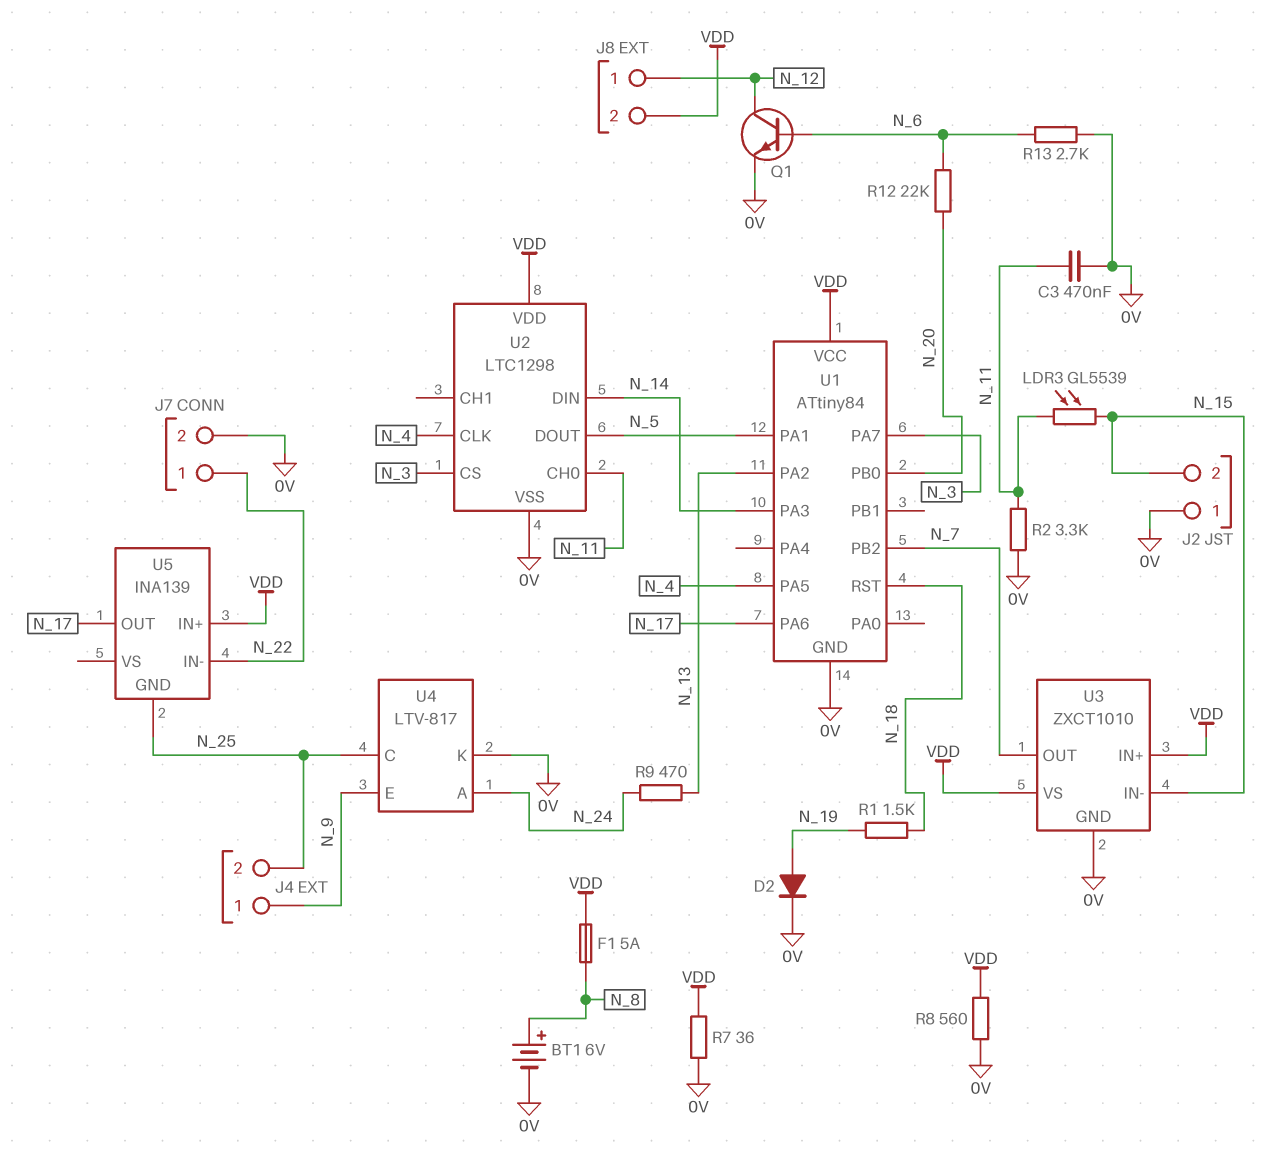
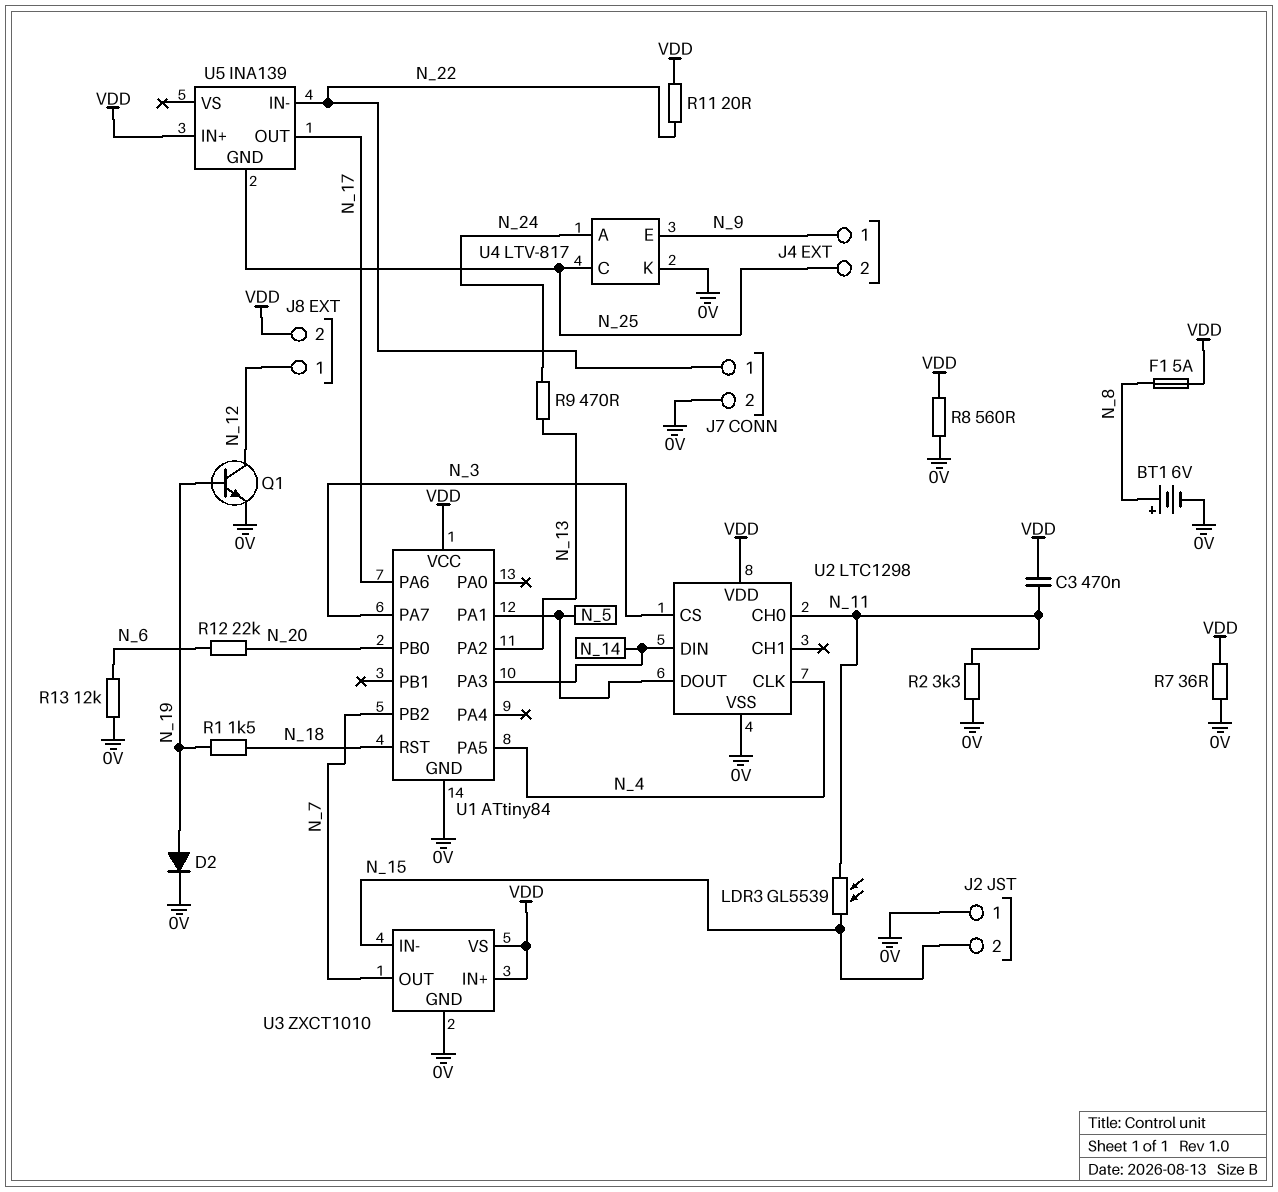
C3: 470nF (0V, N_11) -> 470nF (N_11, VDD)
Q1: NPN (B N_6, C N_12, E 0V) -> NPN (B N_19, C N_12, E 0V)
R11: none -> 20 (N_22, VDD)
R13: 2.7k (0V, N_6) -> 12k (0V, N_6)

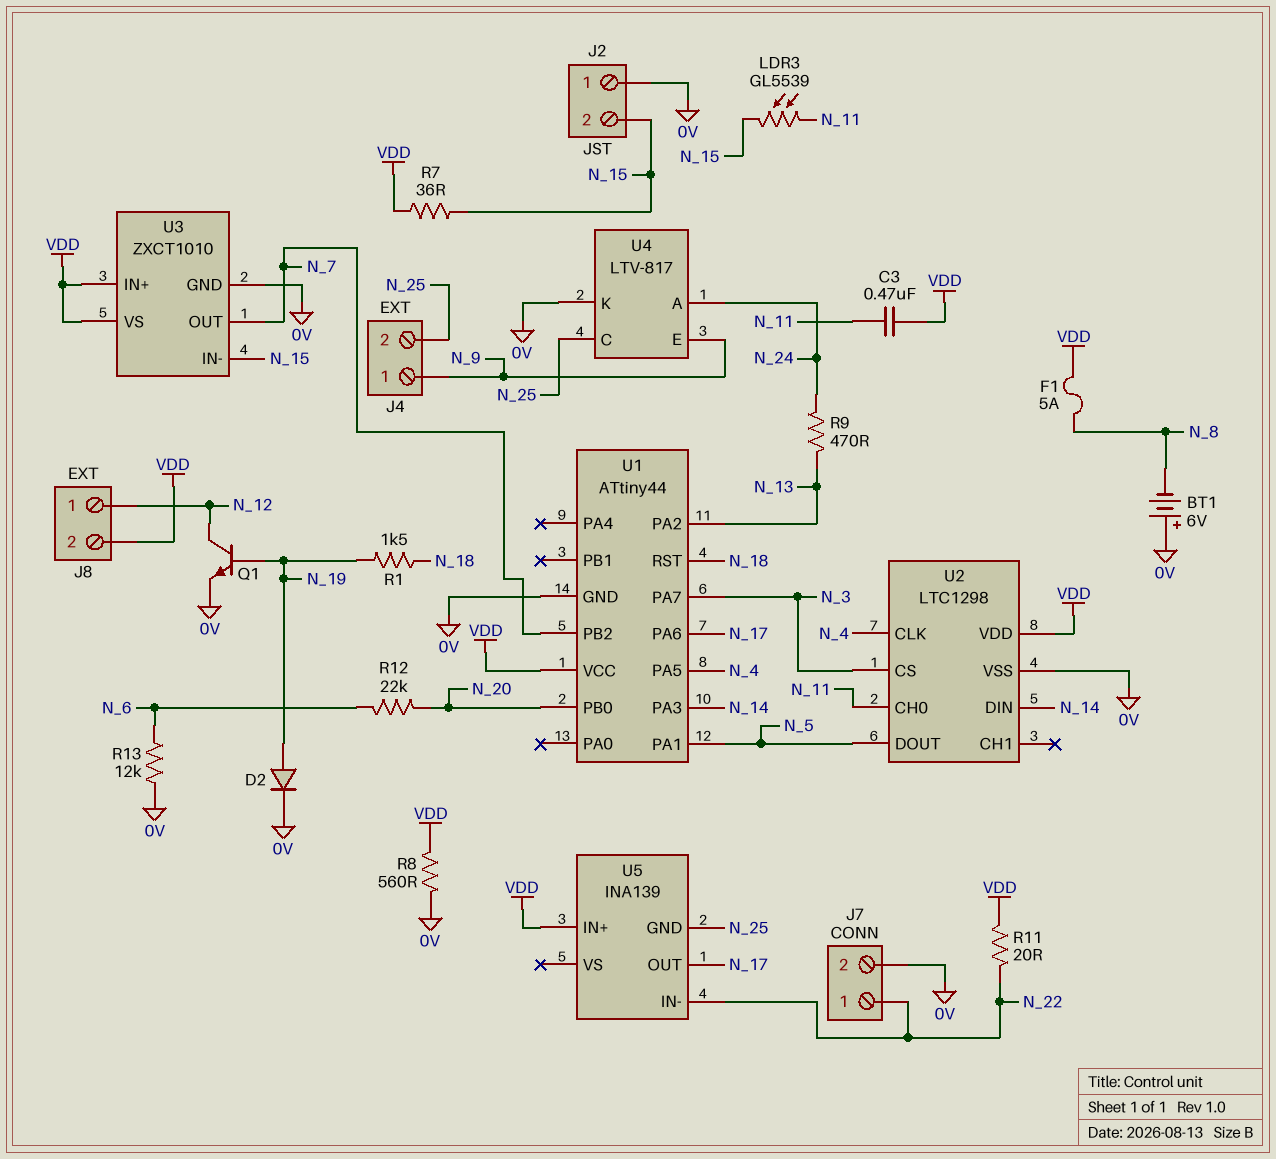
BT1: 6V (plus N_8, minus 0V) -> 6V (plus 0V, minus N_8)
R2: 3.3k (0V, N_11) -> none
R7: 36 (0V, VDD) -> 36 (N_15, VDD)
U1: ATtiny84 -> ATtiny44

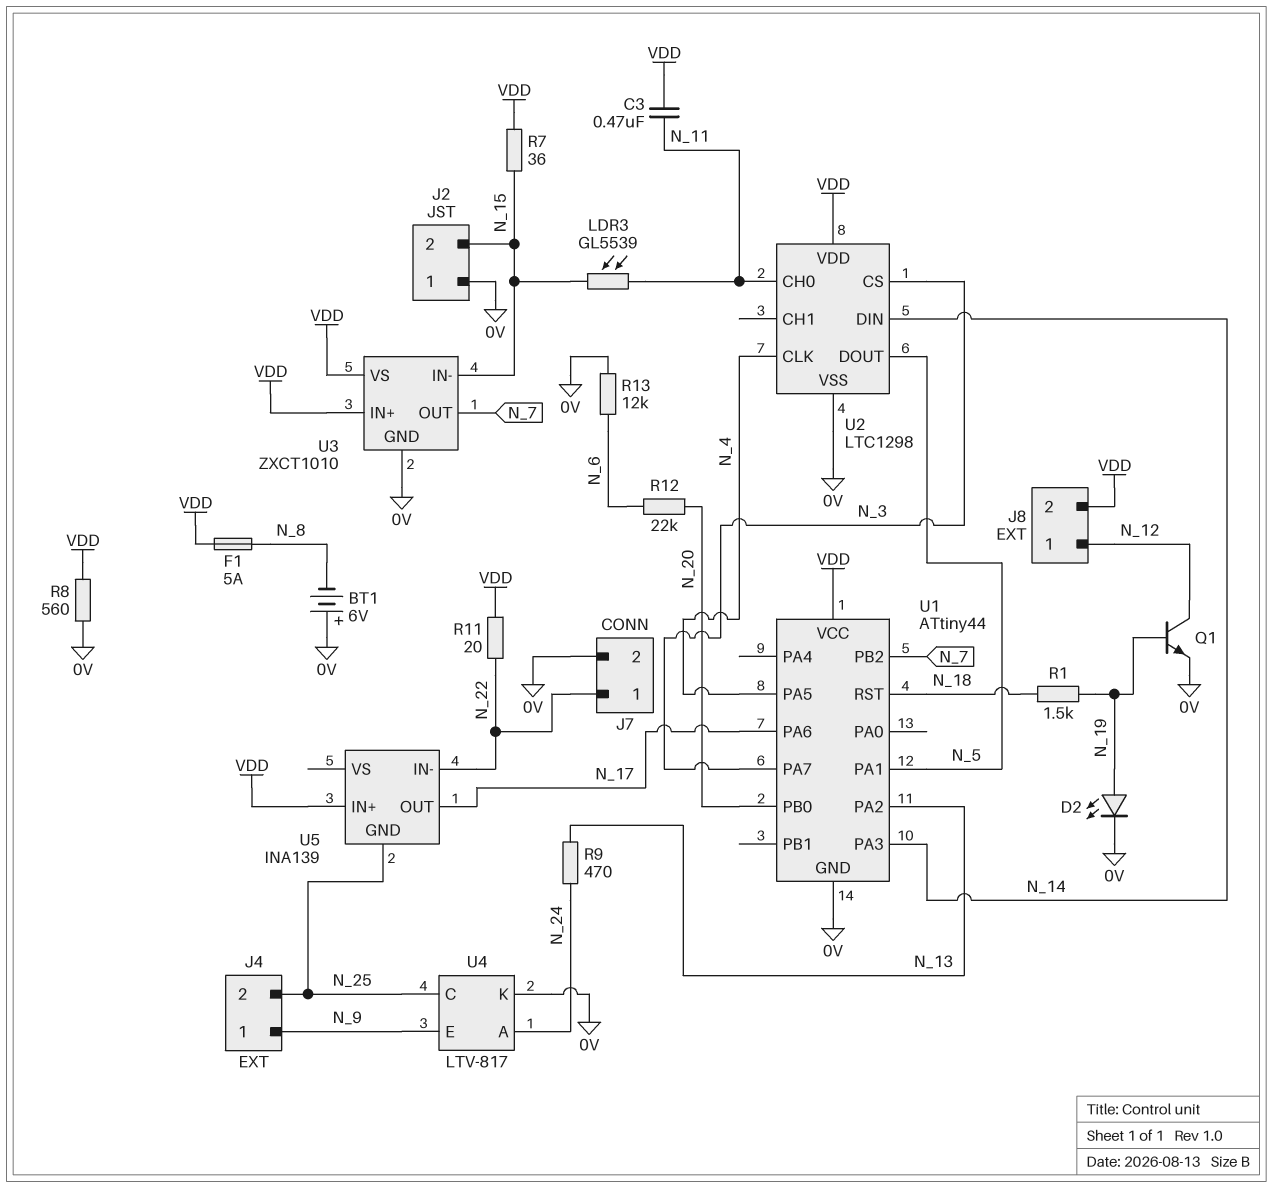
D2: diode (A N_19, K 0V) -> LED (A N_19, K 0V)

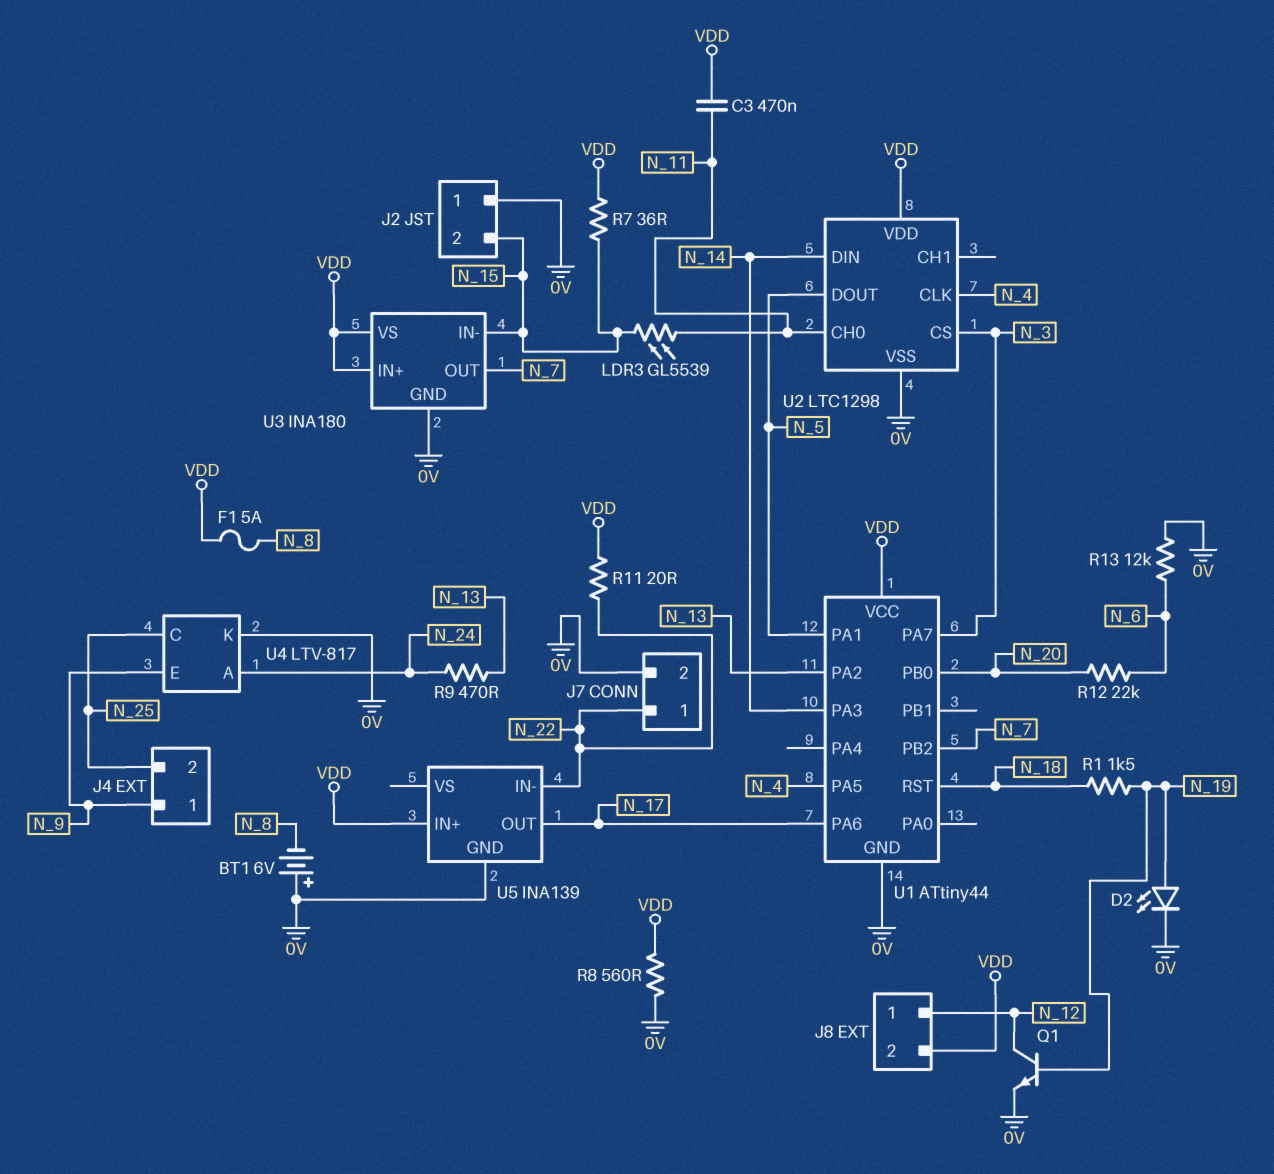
U3: ZXCT1010 -> INA180
U5 pin GND: N_25 -> 0V

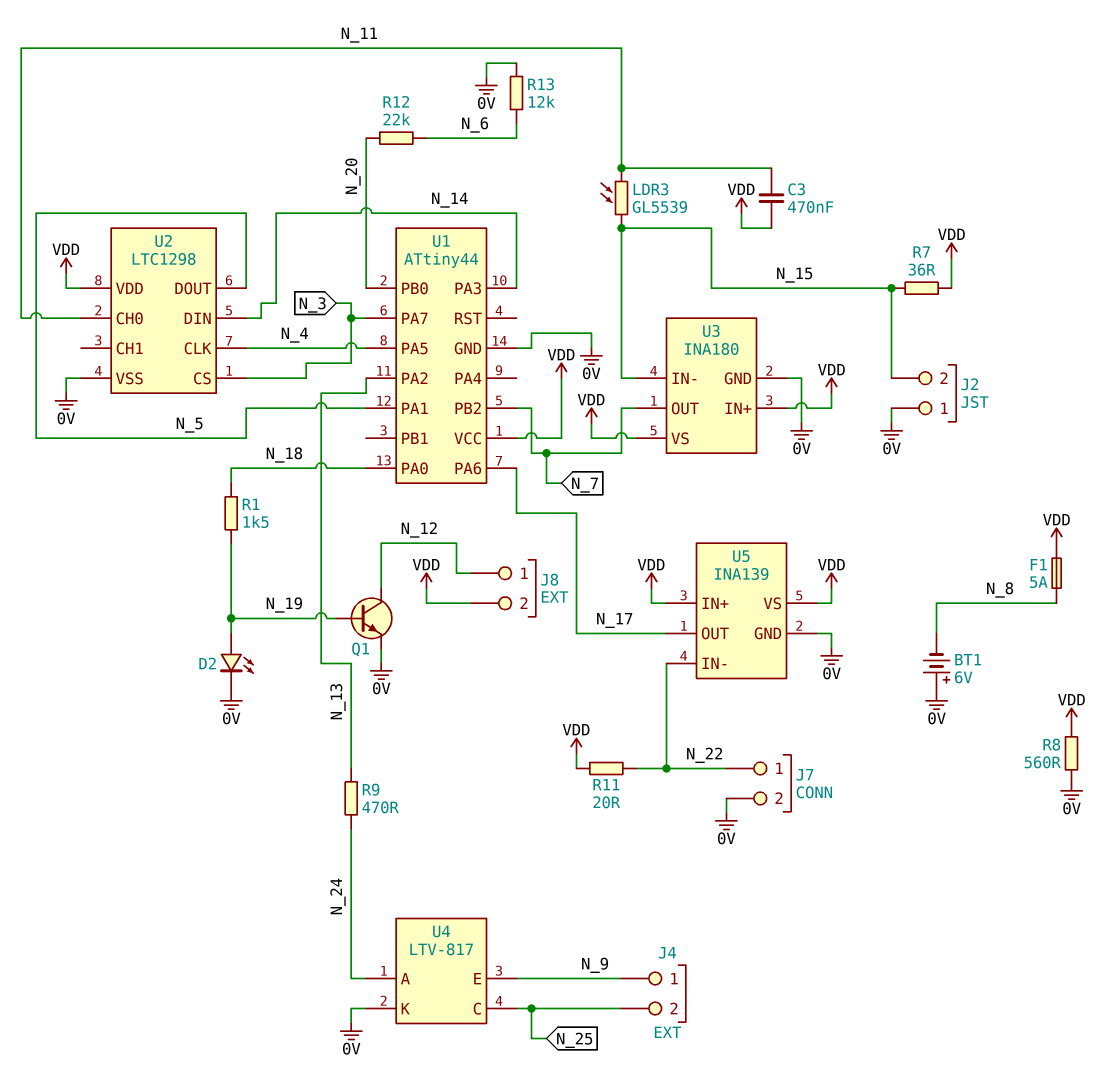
U1 pin PA0: none -> N_18
U1 pin RST: N_18 -> none
U5 pin VS: none -> VDD

